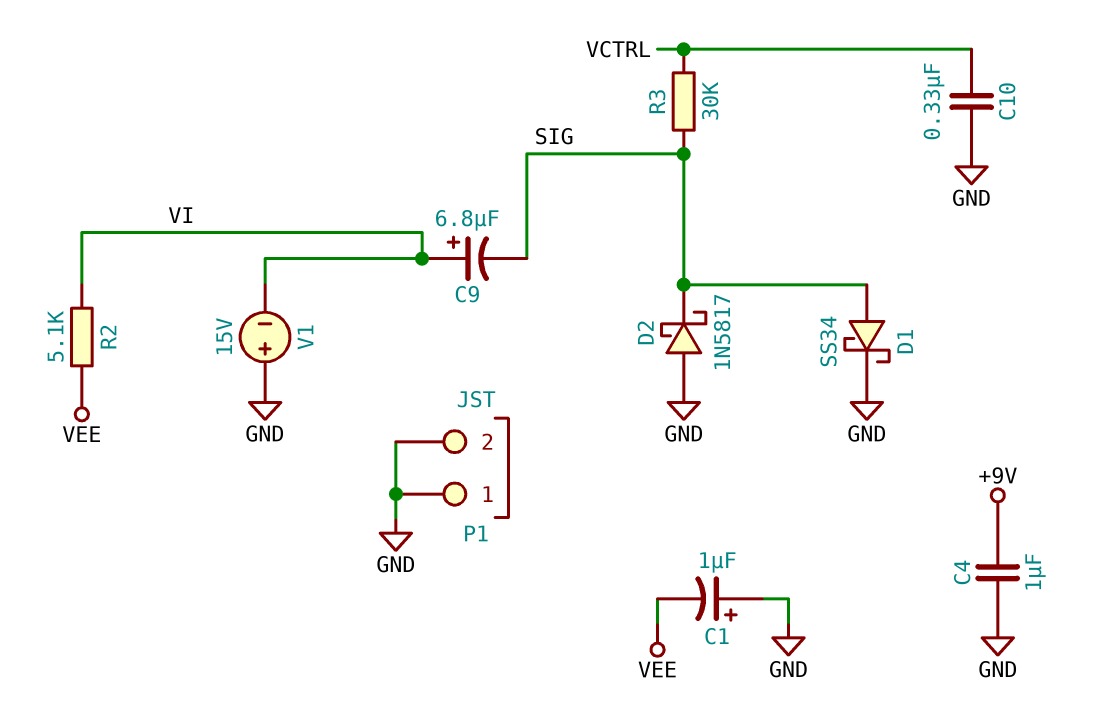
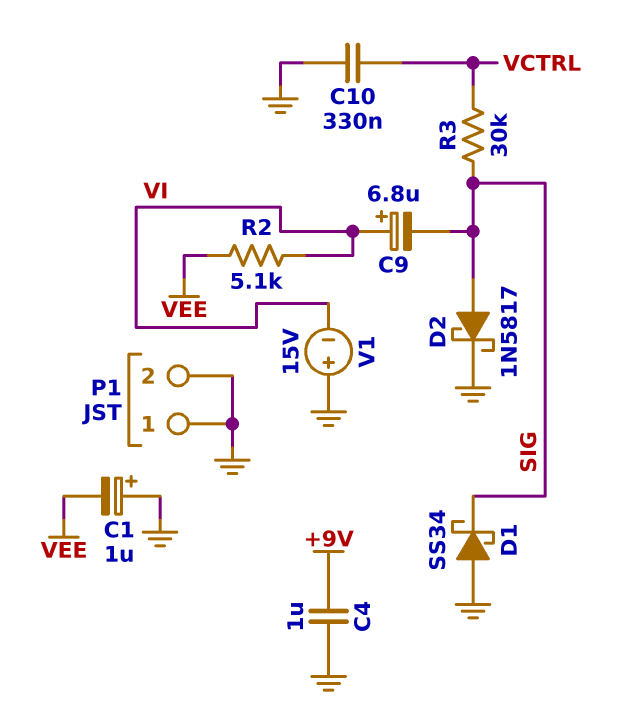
D1: schottky SS34 (A SIG, K GND) -> schottky SS34 (A GND, K SIG)
D2: schottky 1N5817 (A GND, K SIG) -> schottky 1N5817 (A SIG, K GND)

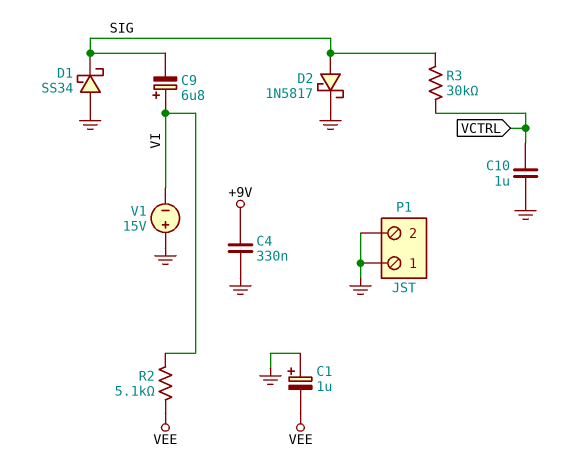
C4: 1uF (+9V, GND) -> 330nF (+9V, GND)
C10: 330nF (GND, VCTRL) -> 1uF (GND, VCTRL)

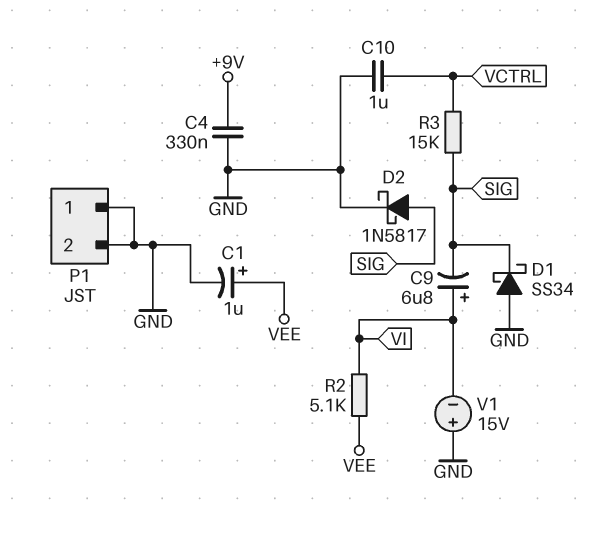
C1: 1uF (plus GND, minus VEE) -> 1uF (plus VEE, minus GND)
R3: 30k (SIG, VCTRL) -> 15k (SIG, VCTRL)

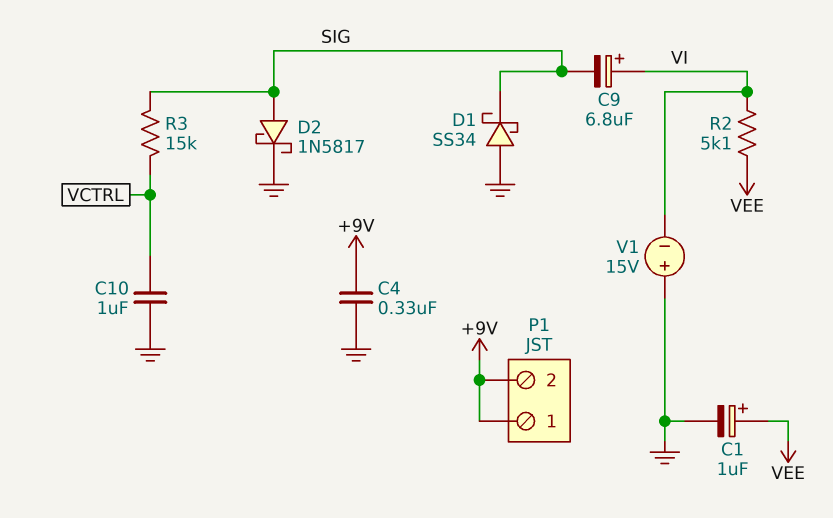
P1 pin 1: GND -> +9V
P1 pin 2: GND -> +9V

